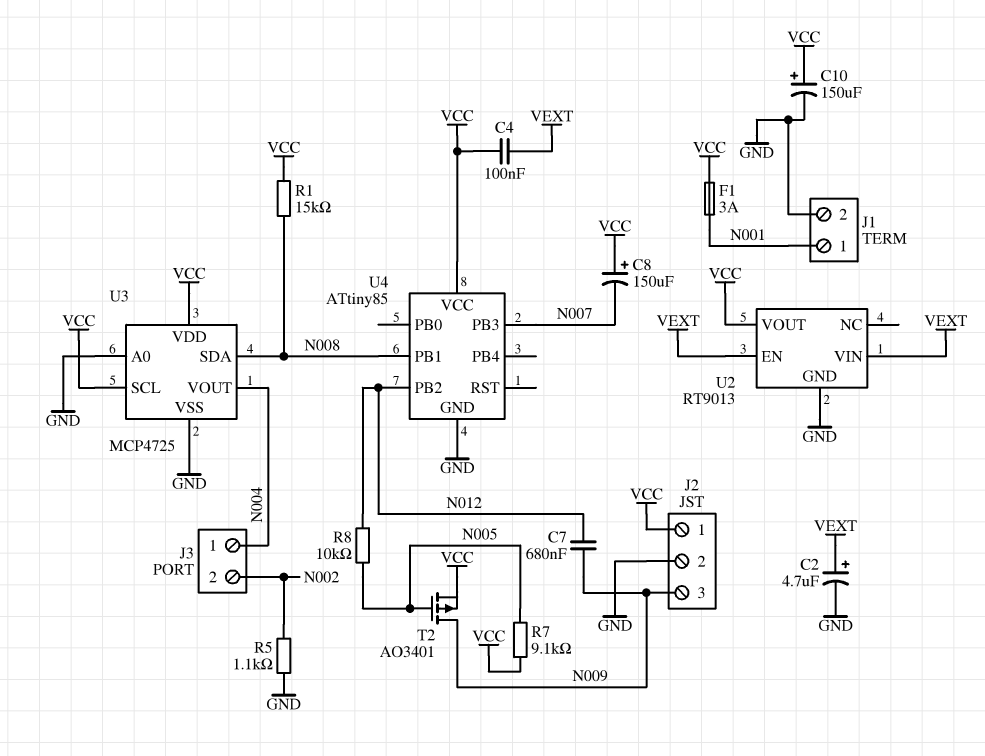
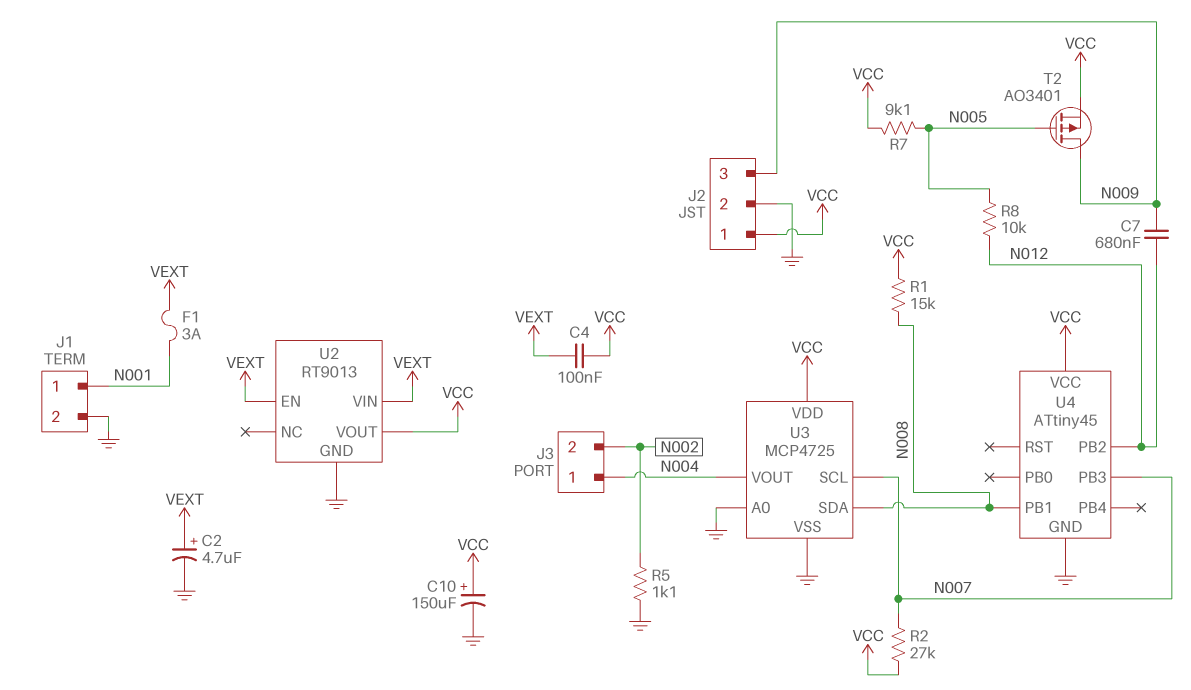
C8: 150uF (plus VCC, minus N007) -> none
F1: 3A (N001, VCC) -> 3A (N001, VEXT)
R2: none -> 27k (N007, VCC)
U3 pin SCL: VCC -> N007
U4: ATtiny85 -> ATtiny45

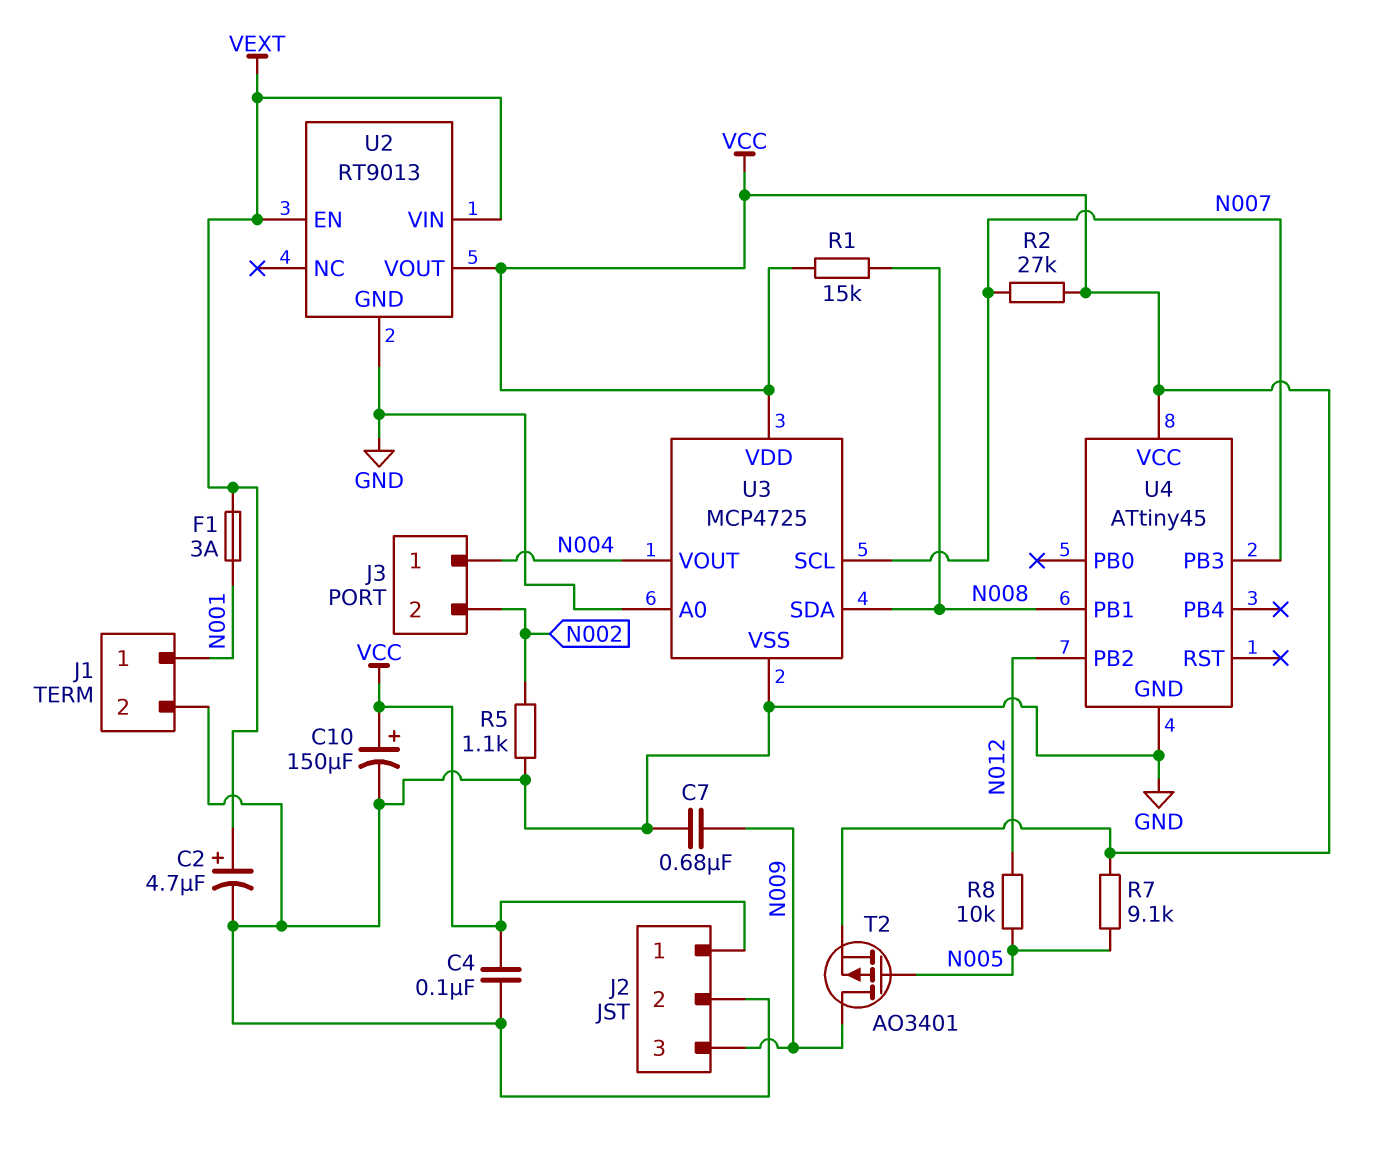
C4: 100nF (VCC, VEXT) -> 100nF (GND, VCC)
C7: 680nF (N009, N012) -> 680nF (GND, N009)

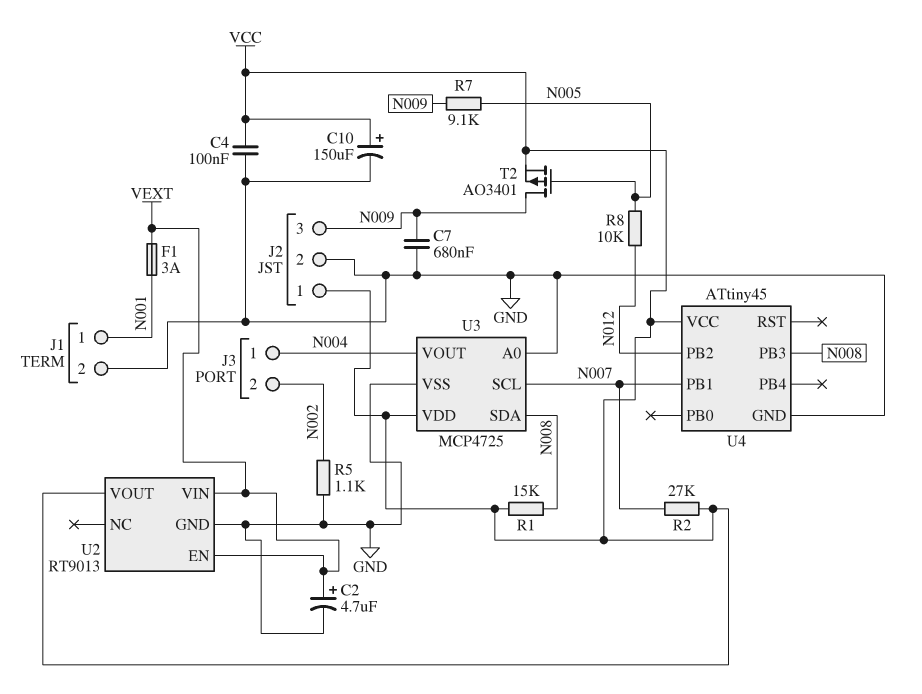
R7: 9.1k (N005, VCC) -> 9.1k (N005, N009)
U4 pin PB1: N008 -> N007
U4 pin PB3: N007 -> N008

